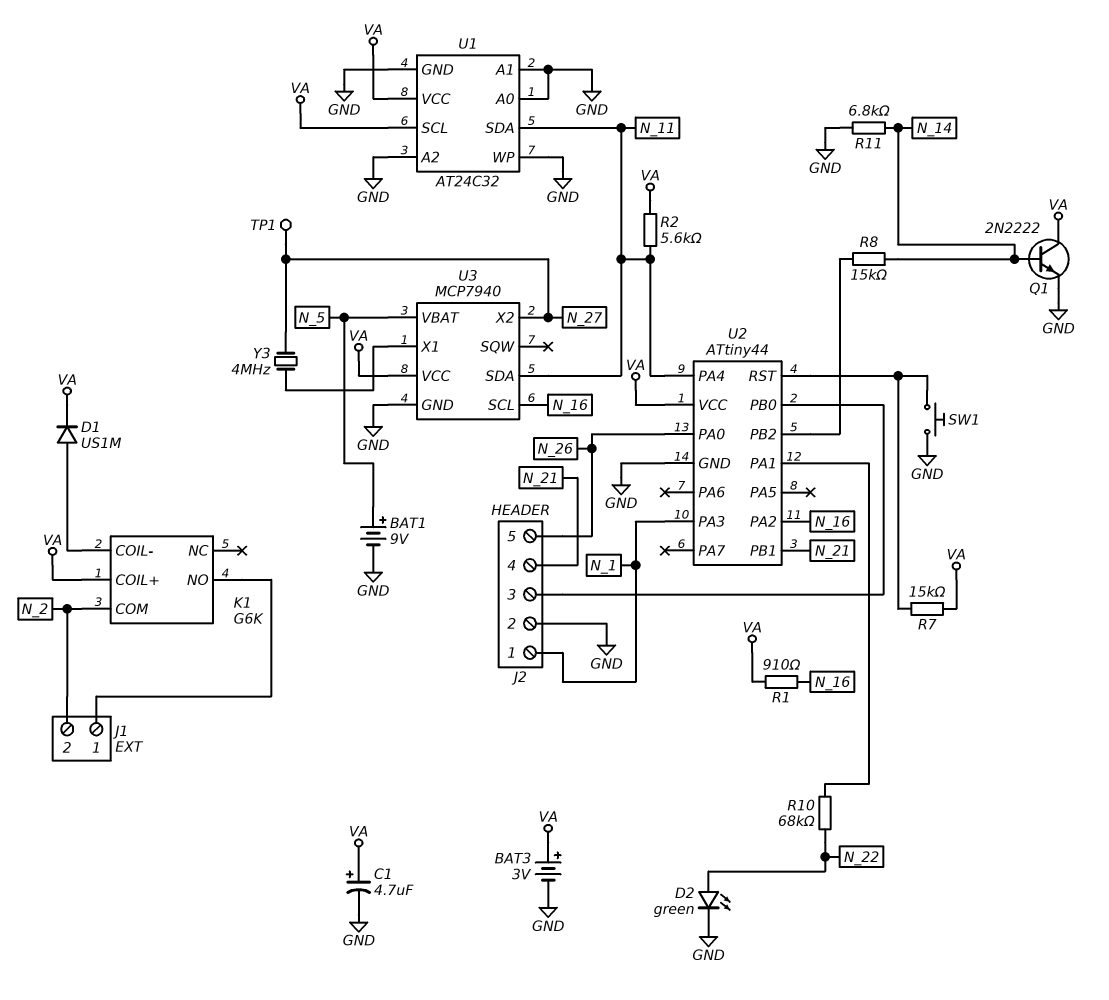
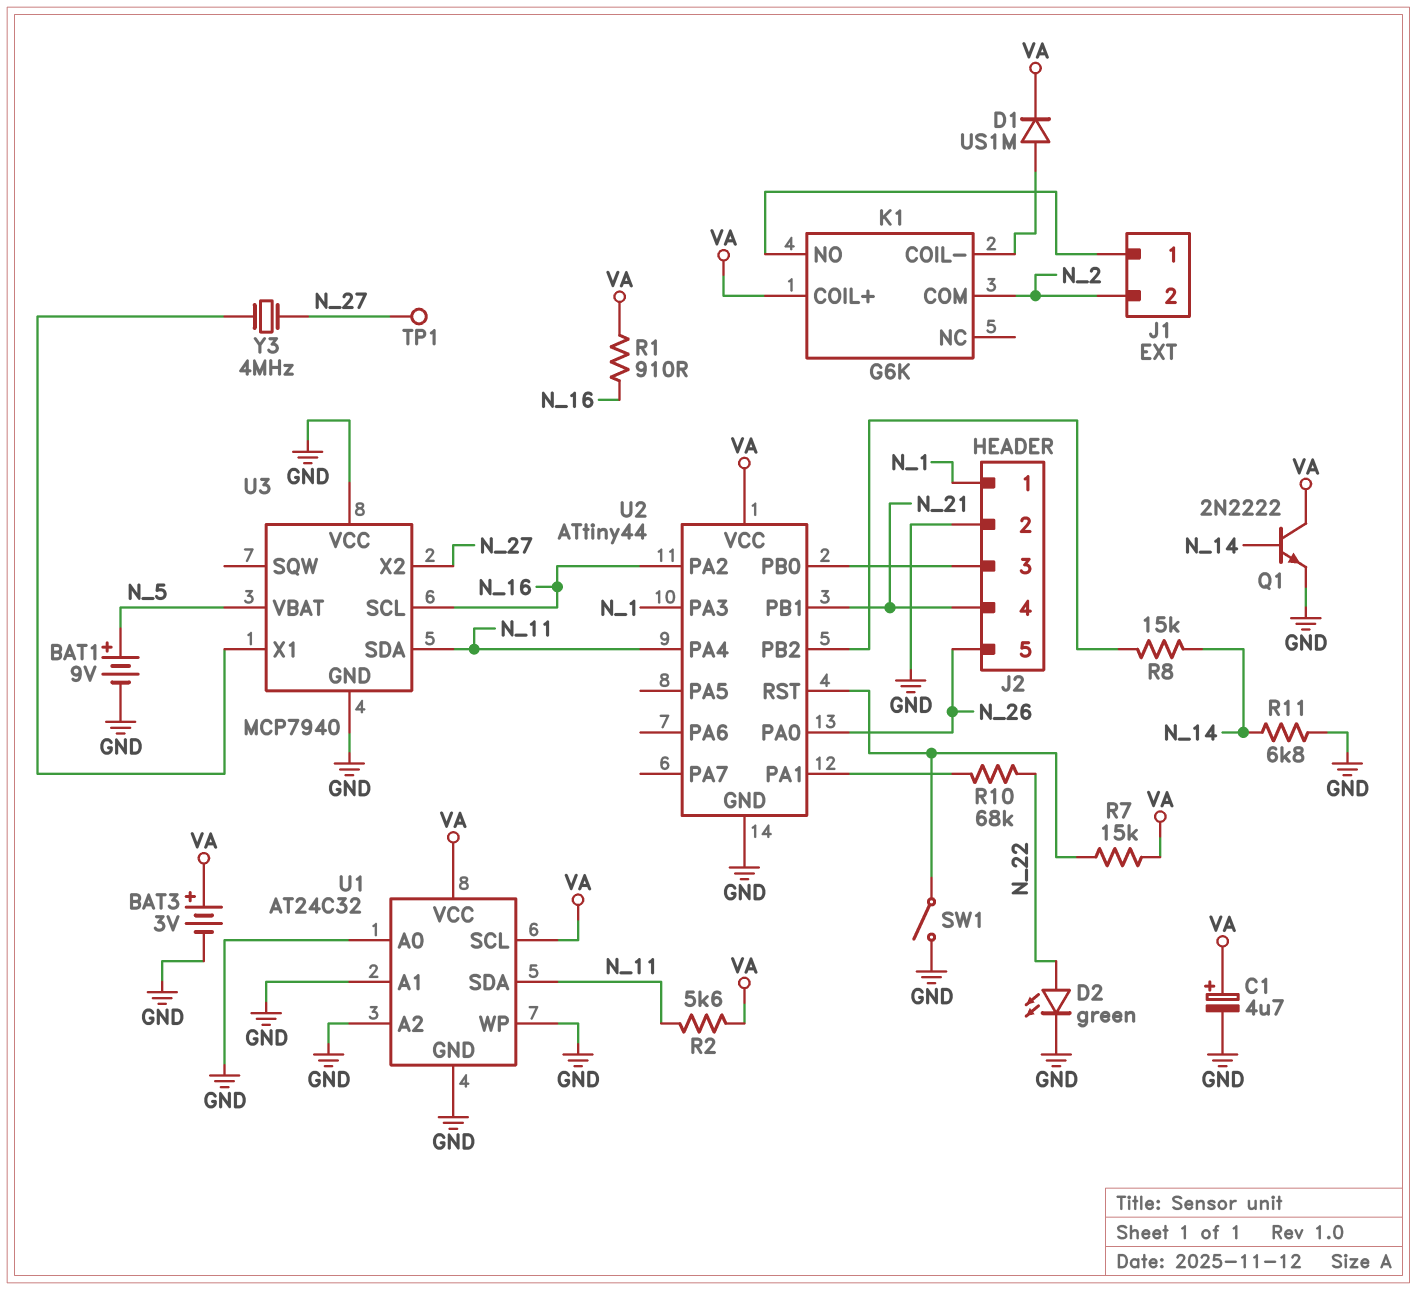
SW1: button (GND, U2/RST) -> switch (GND, U2/RST)
U3 pin VCC: VA -> GND

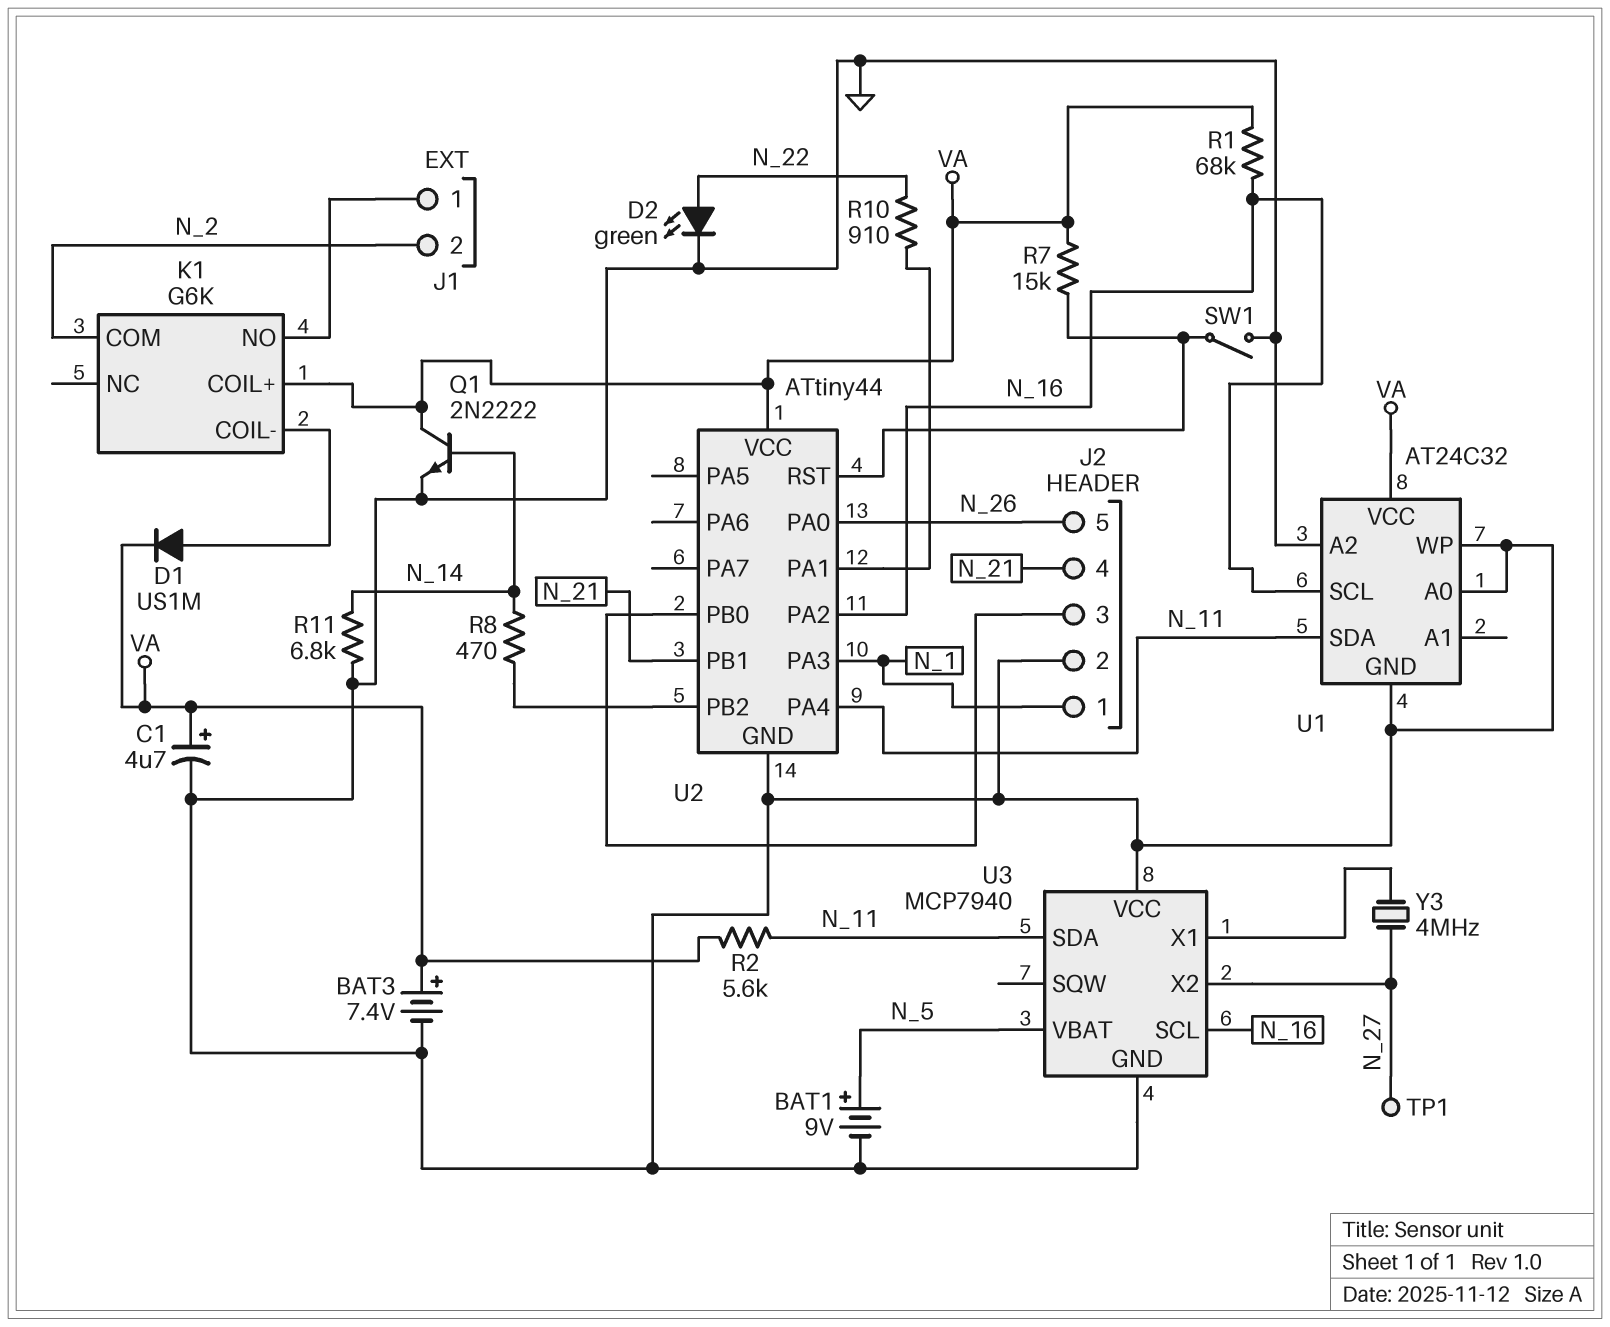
BAT3: 3V (plus VA, minus GND) -> 7.4V (plus VA, minus GND)
R1: 910 (N_16, VA) -> 68k (N_16, VA)
R8: 15k (N_14, U2/PB2) -> 470 (N_14, U2/PB2)
R10: 68k (N_22, U2/PA1) -> 910 (N_22, U2/PA1)
U1 pin A1: GND -> none
U1 pin SCL: VA -> N_16

